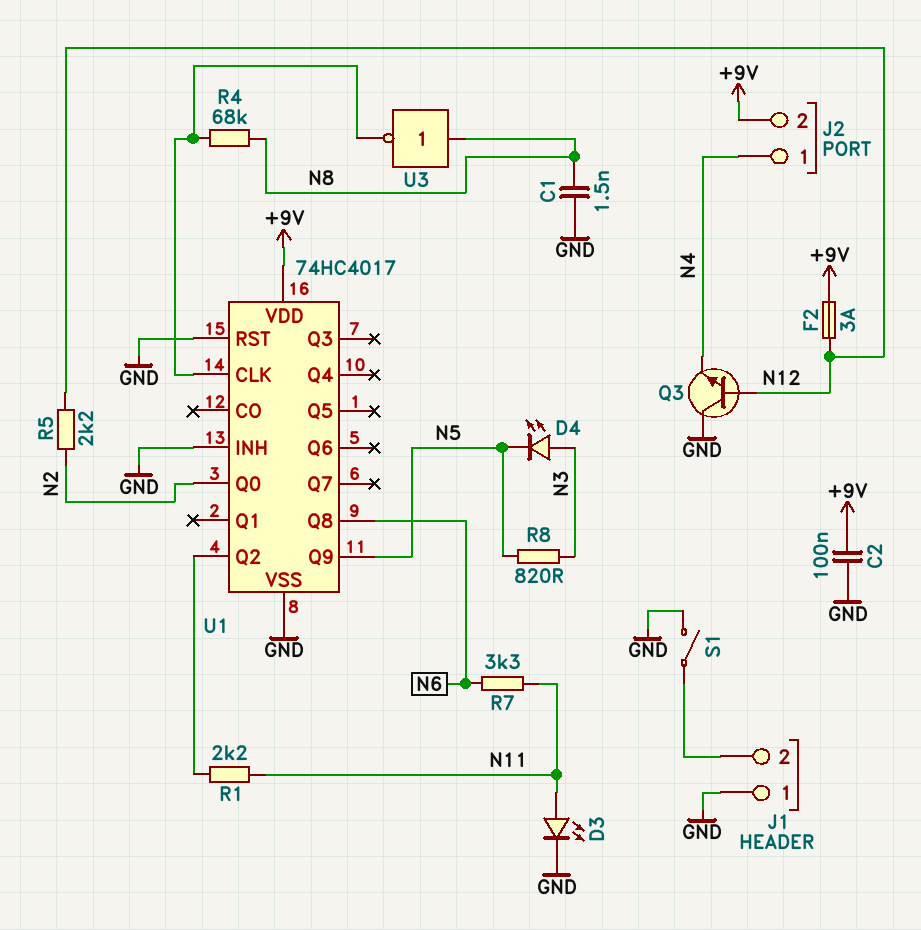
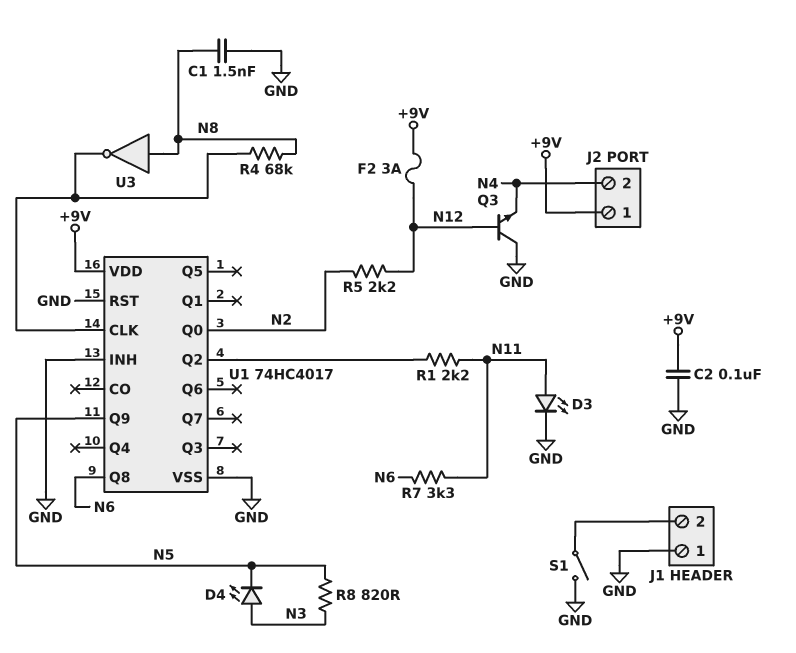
J2 pin 1: N4 -> +9V
J2 pin 2: +9V -> N4

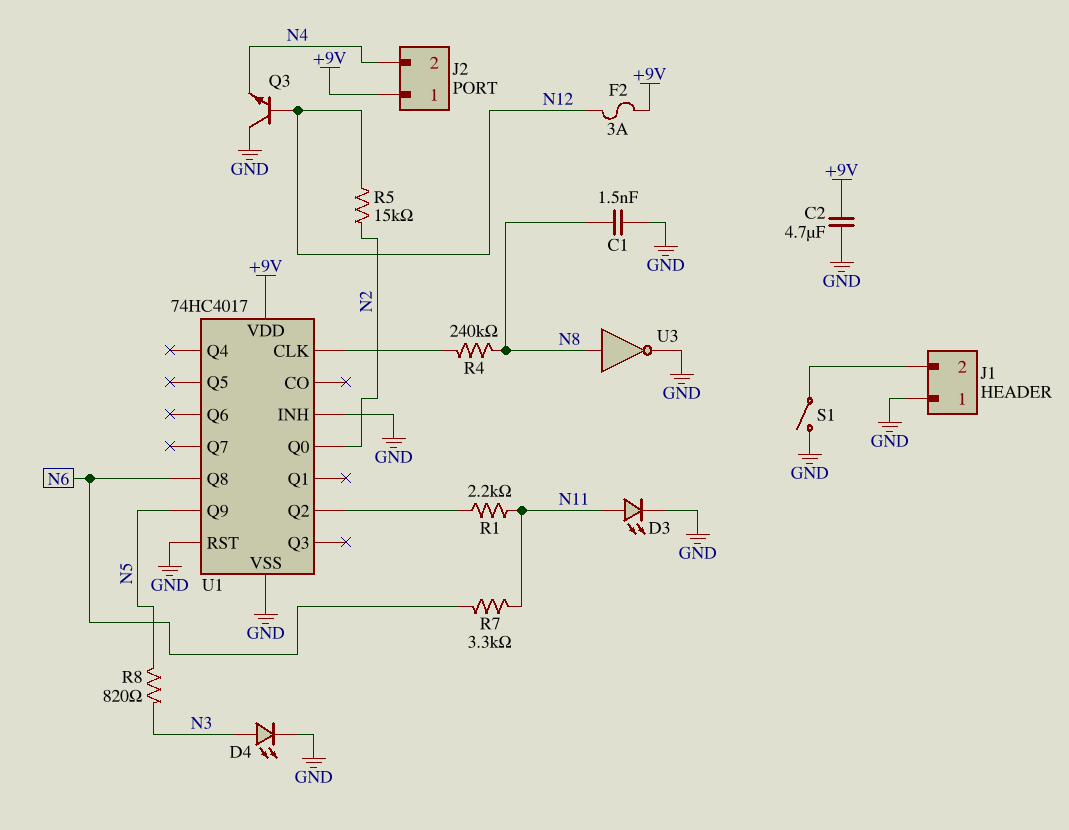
C2: 100nF (+9V, GND) -> 4.7uF (+9V, GND)
D4: LED (A N3, K N5) -> LED (A N3, K GND)
R4: 68k (N8, U1/CLK) -> 240k (N8, U1/CLK)
R5: 2.2k (N2, N12) -> 15k (N2, N12)
U3: NOT (in N8, out U1/CLK) -> NOT (in N8, out GND)

